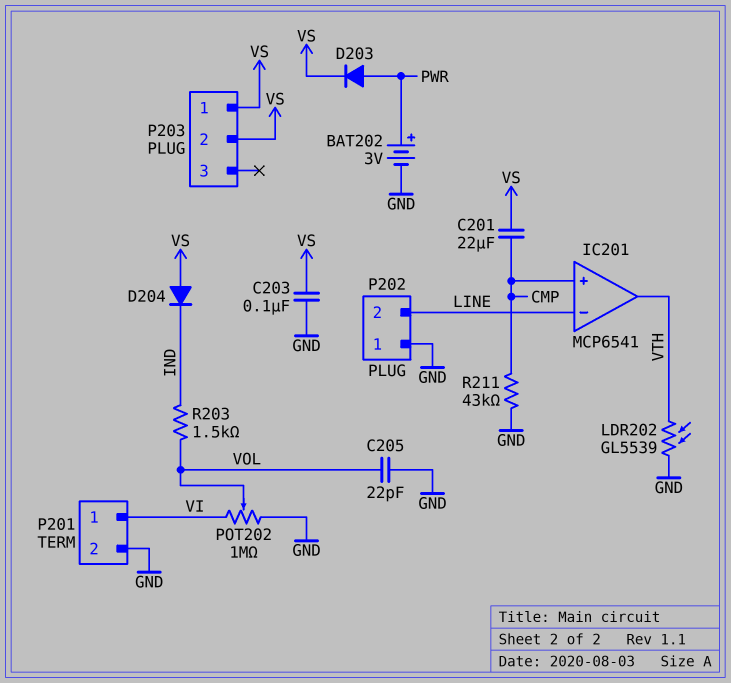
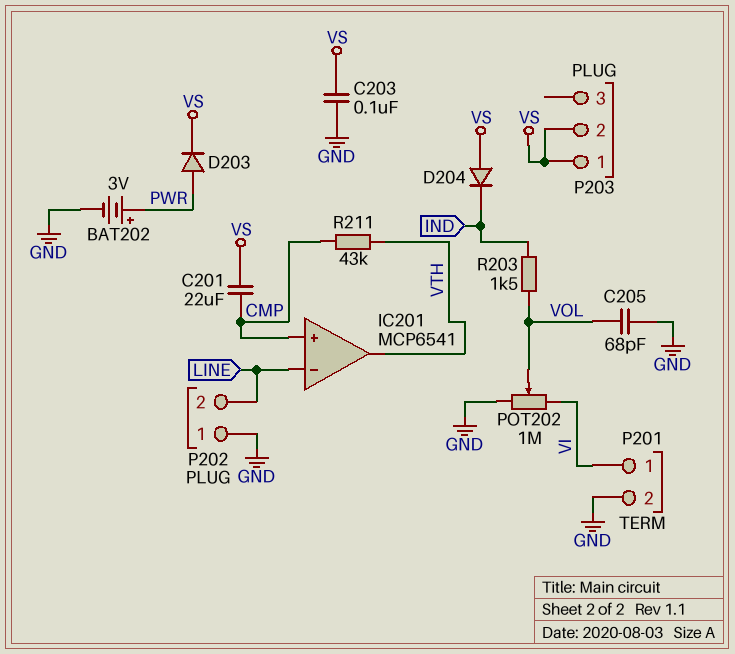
C205: 22pF (GND, VOL) -> 68pF (GND, VOL)
LDR202: GL5539 (GND, VTH) -> none
R211: 43k (CMP, GND) -> 43k (CMP, VTH)

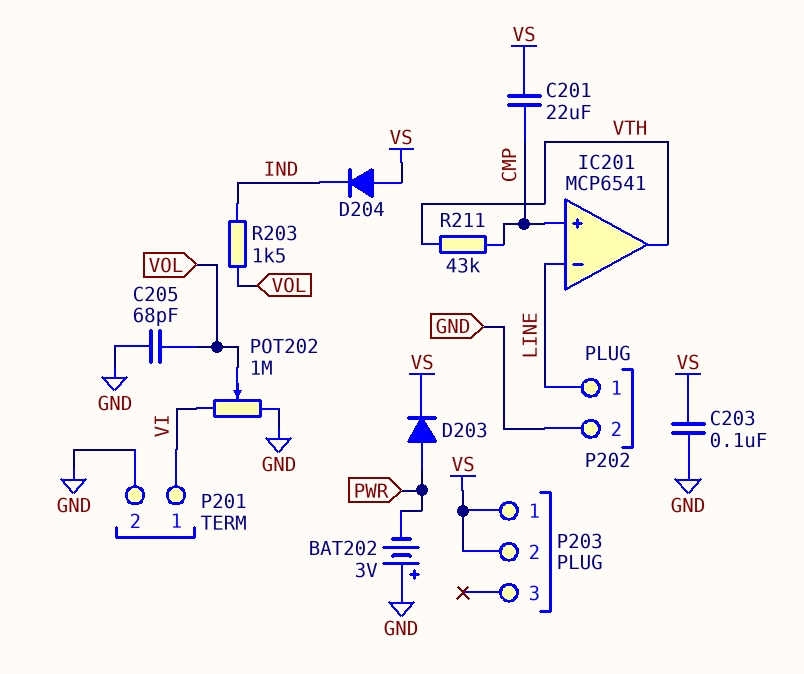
BAT202: 3V (plus PWR, minus GND) -> 3V (plus GND, minus PWR)
P202 pin 1: GND -> LINE
P202 pin 2: LINE -> GND

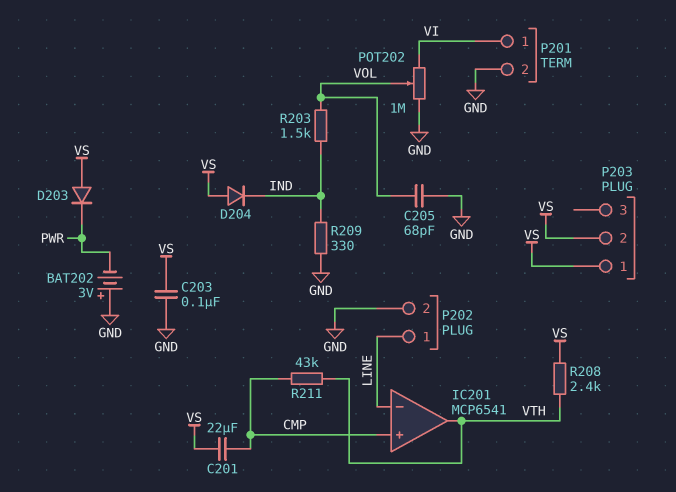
D203: diode (A PWR, K VS) -> diode (A VS, K PWR)
R208: none -> 2.4k (VS, VTH)
R209: none -> 330 (GND, IND)

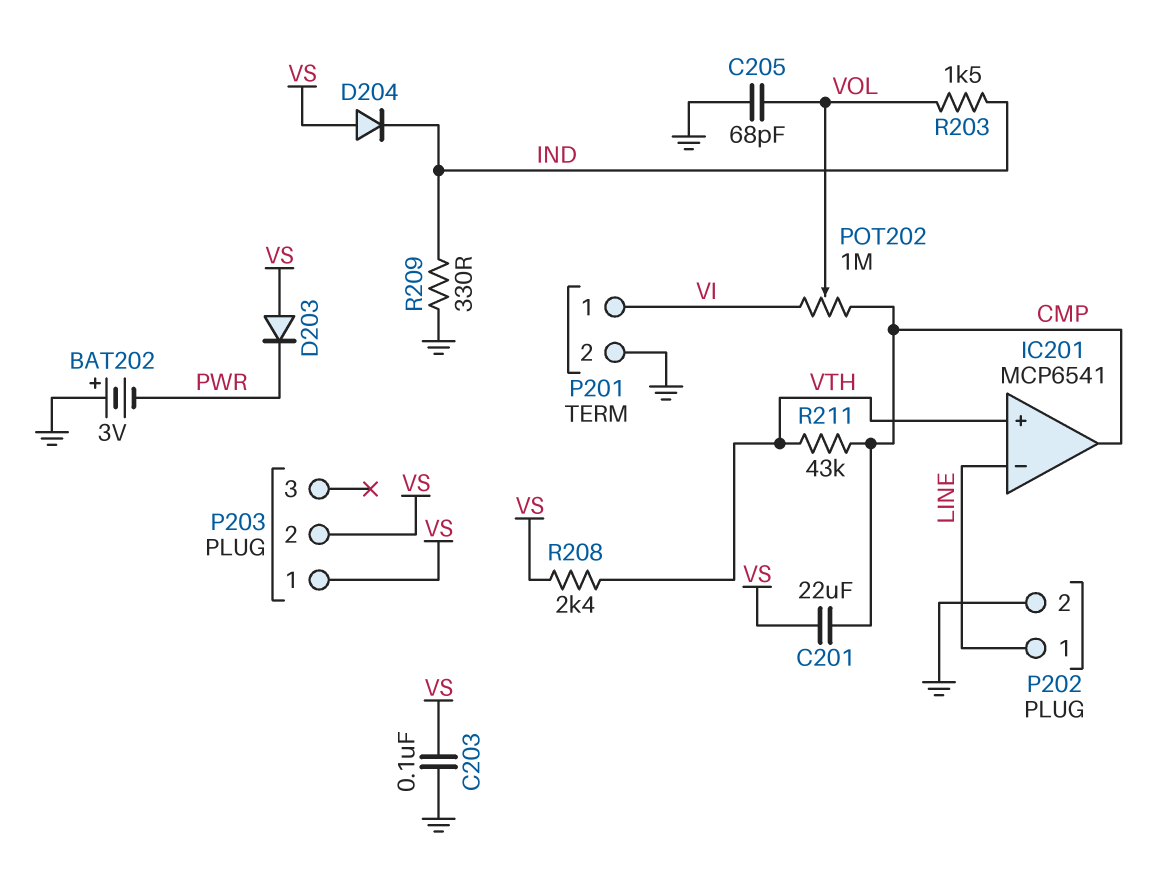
IC201 pin in+: CMP -> VTH
IC201 pin out: VTH -> CMP
POT202: 1M (GND, VI, wiper VOL) -> 1M (CMP, VI, wiper VOL)

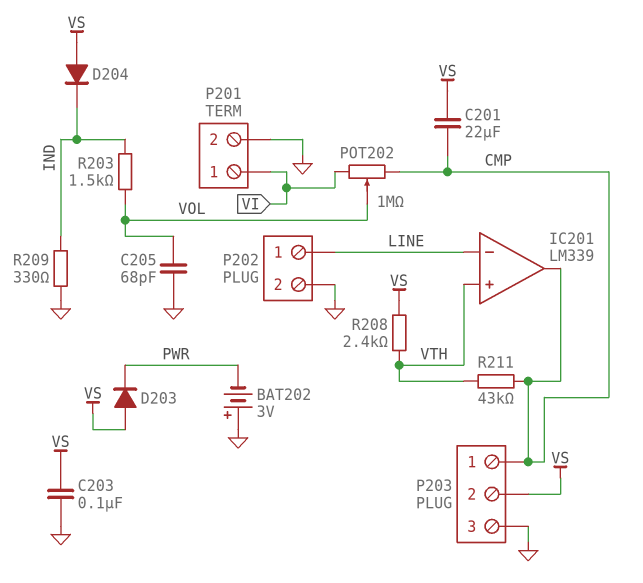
IC201: MCP6541 -> LM339
P203 pin 1: VS -> CMP
P203 pin 3: none -> GND

